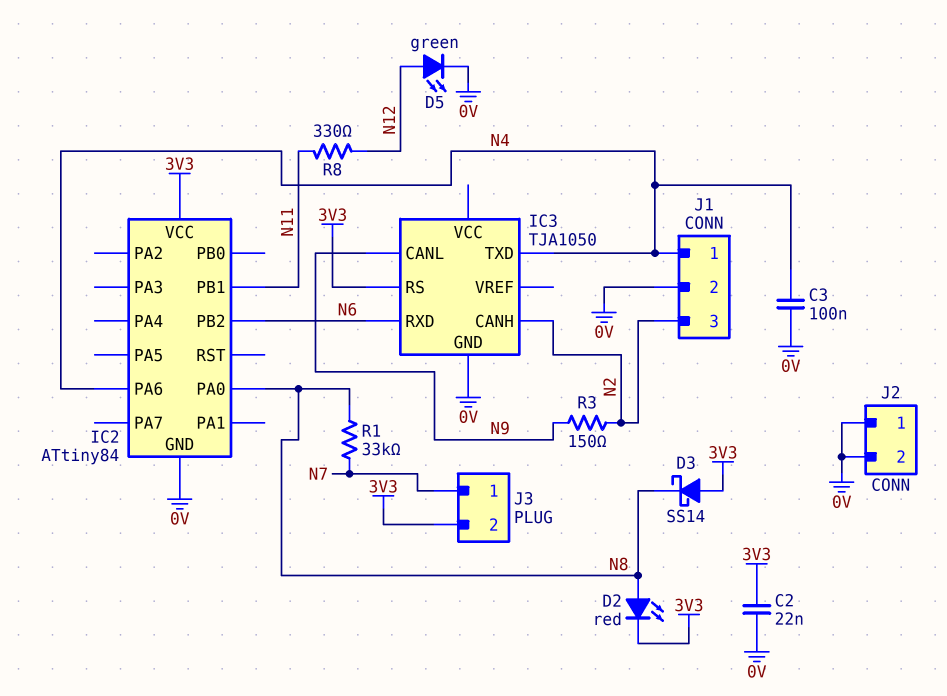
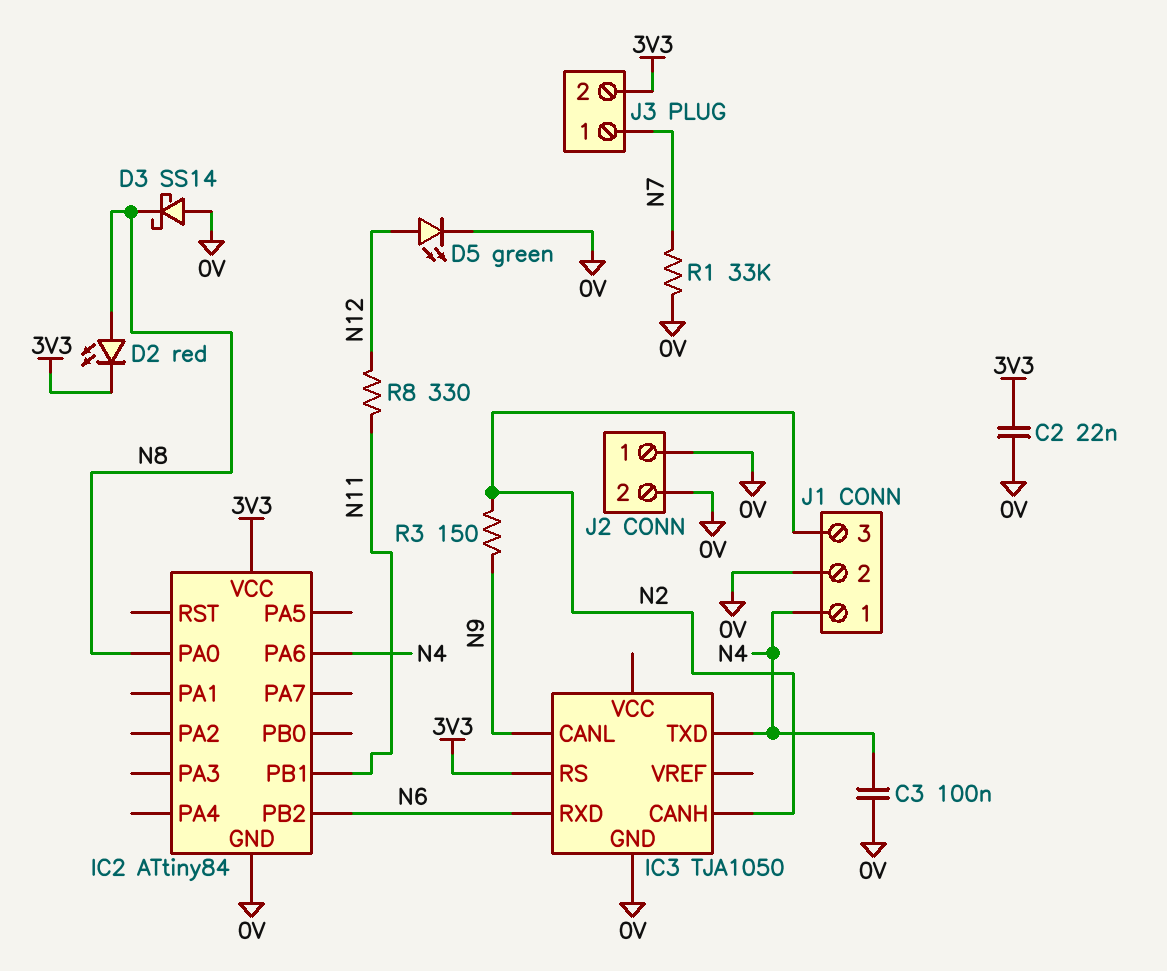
D3: schottky SS14 (A 3V3, K N8) -> schottky SS14 (A 0V, K N8)
R1: 33k (N7, N8) -> 33k (0V, N7)

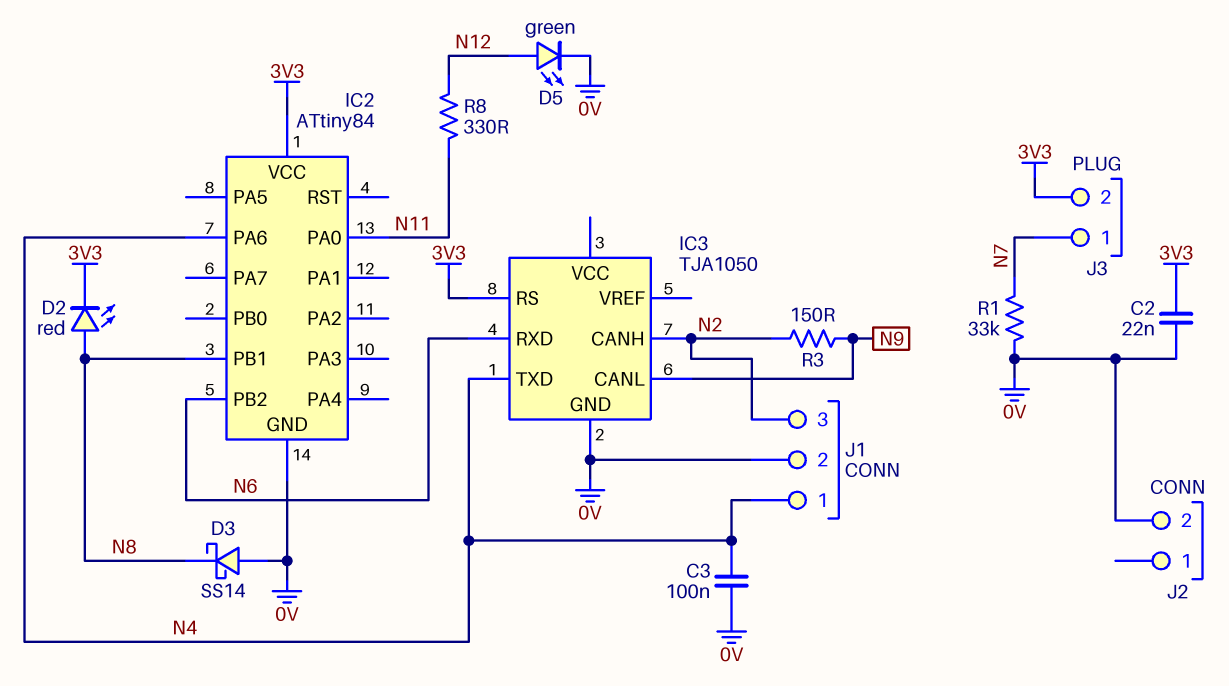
IC2 pin PA0: N8 -> N11
IC2 pin PB1: N11 -> N8
J2 pin 1: 0V -> none

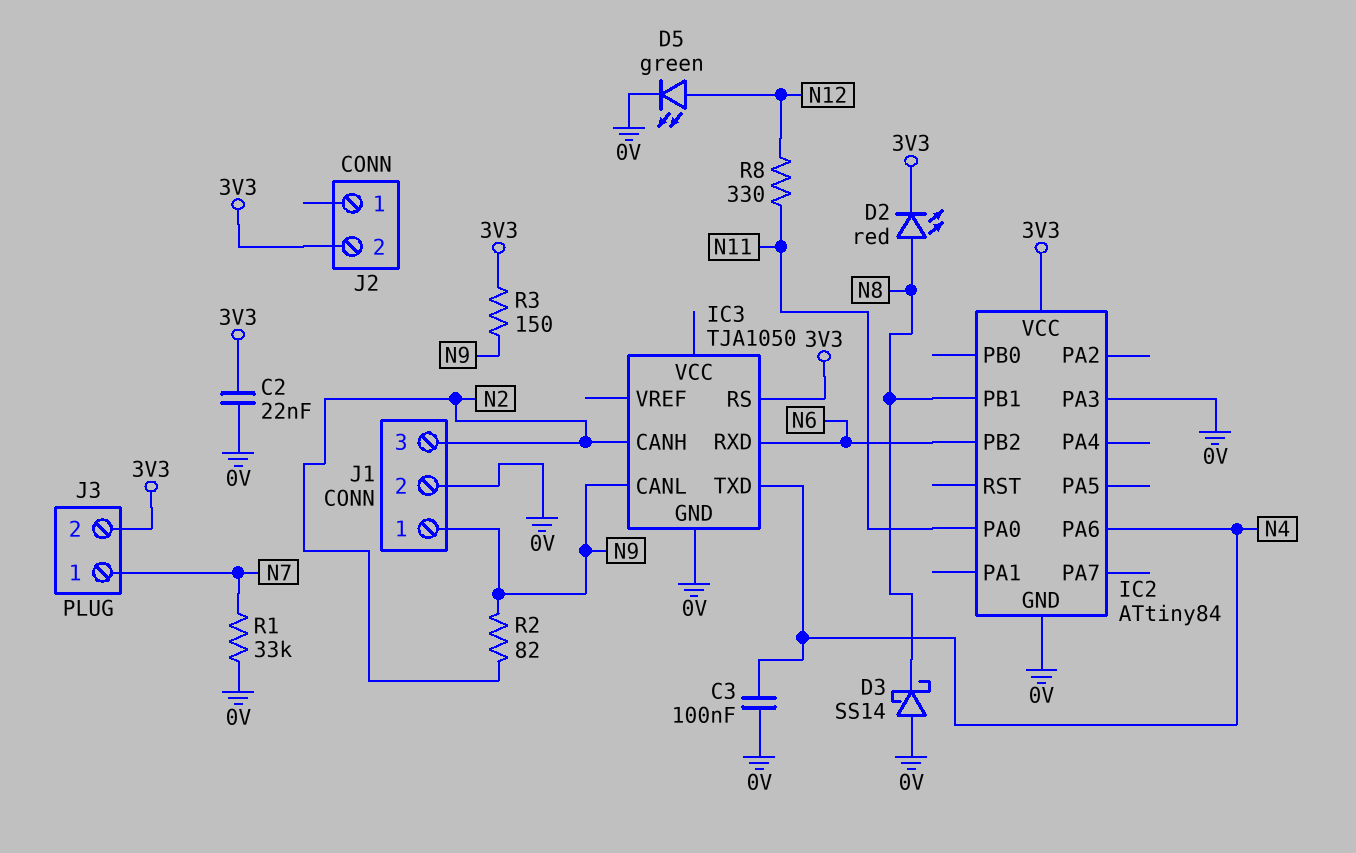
IC2 pin PA3: none -> 0V
J1 pin 1: N4 -> N9
J2 pin 2: 0V -> 3V3
R2: none -> 82 (N2, N9)
R3: 150 (N2, N9) -> 150 (3V3, N9)

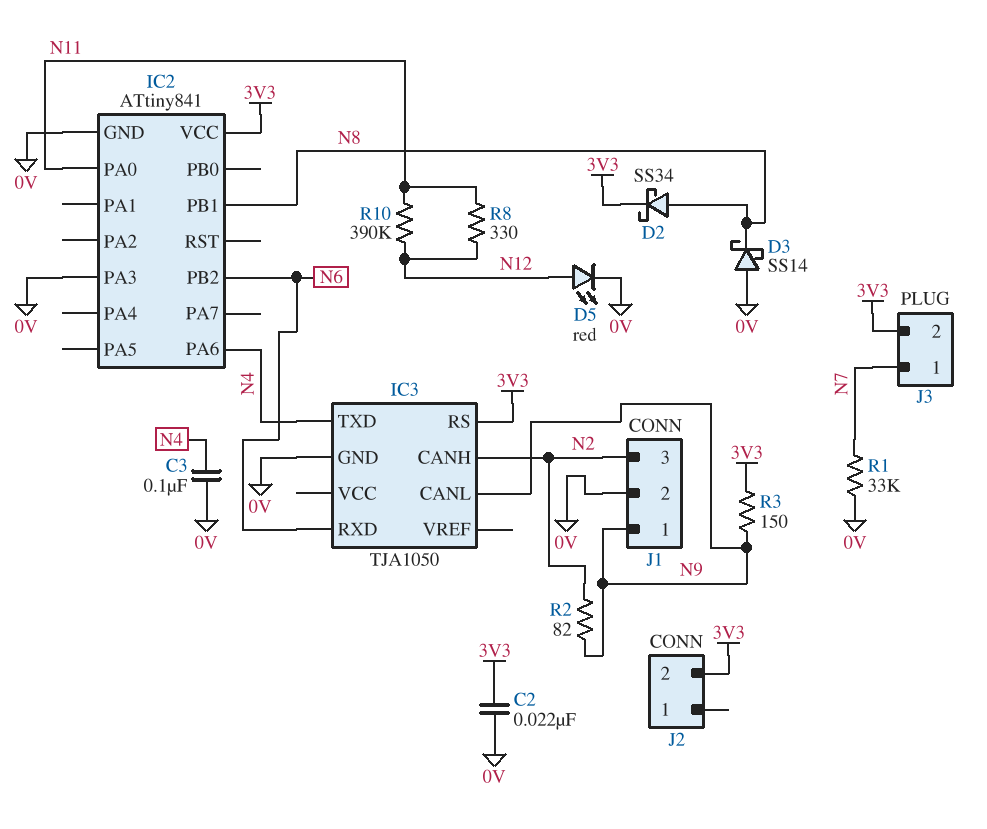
D2: LED red (A N8, K 3V3) -> schottky SS34 (A N8, K 3V3)
D5: LED green (A N12, K 0V) -> LED red (A N12, K 0V)
IC2: ATtiny84 -> ATtiny841
R10: none -> 390k (N11, N12)

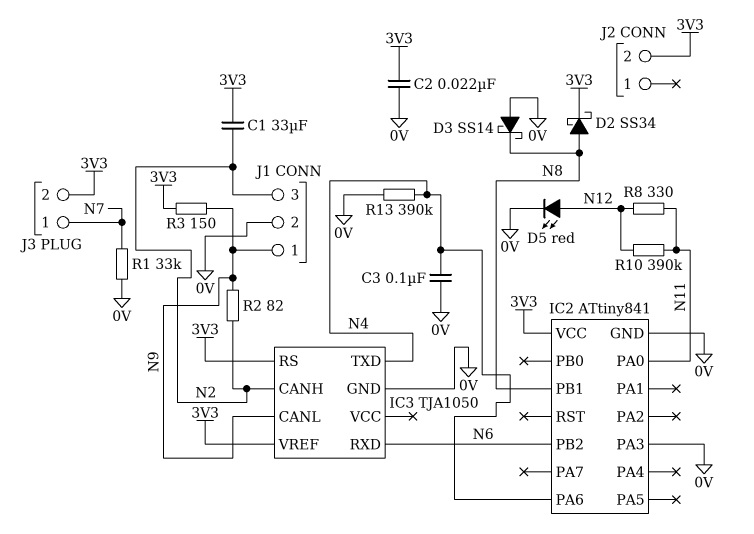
C1: none -> 33uF (3V3, N2)
IC3 pin VREF: none -> 3V3
R13: none -> 390k (0V, N4)

